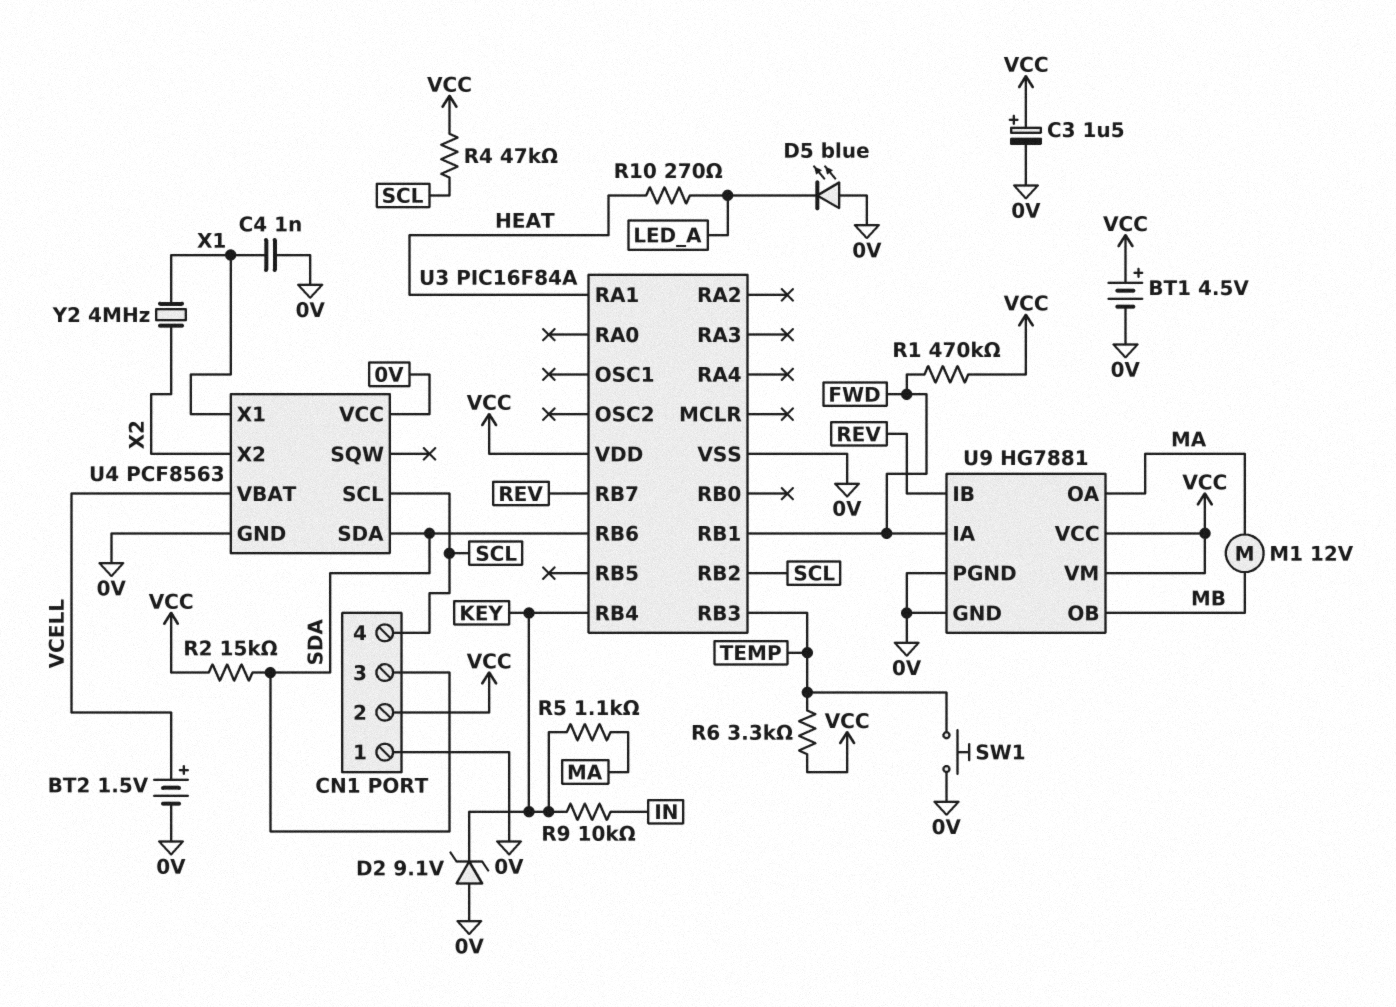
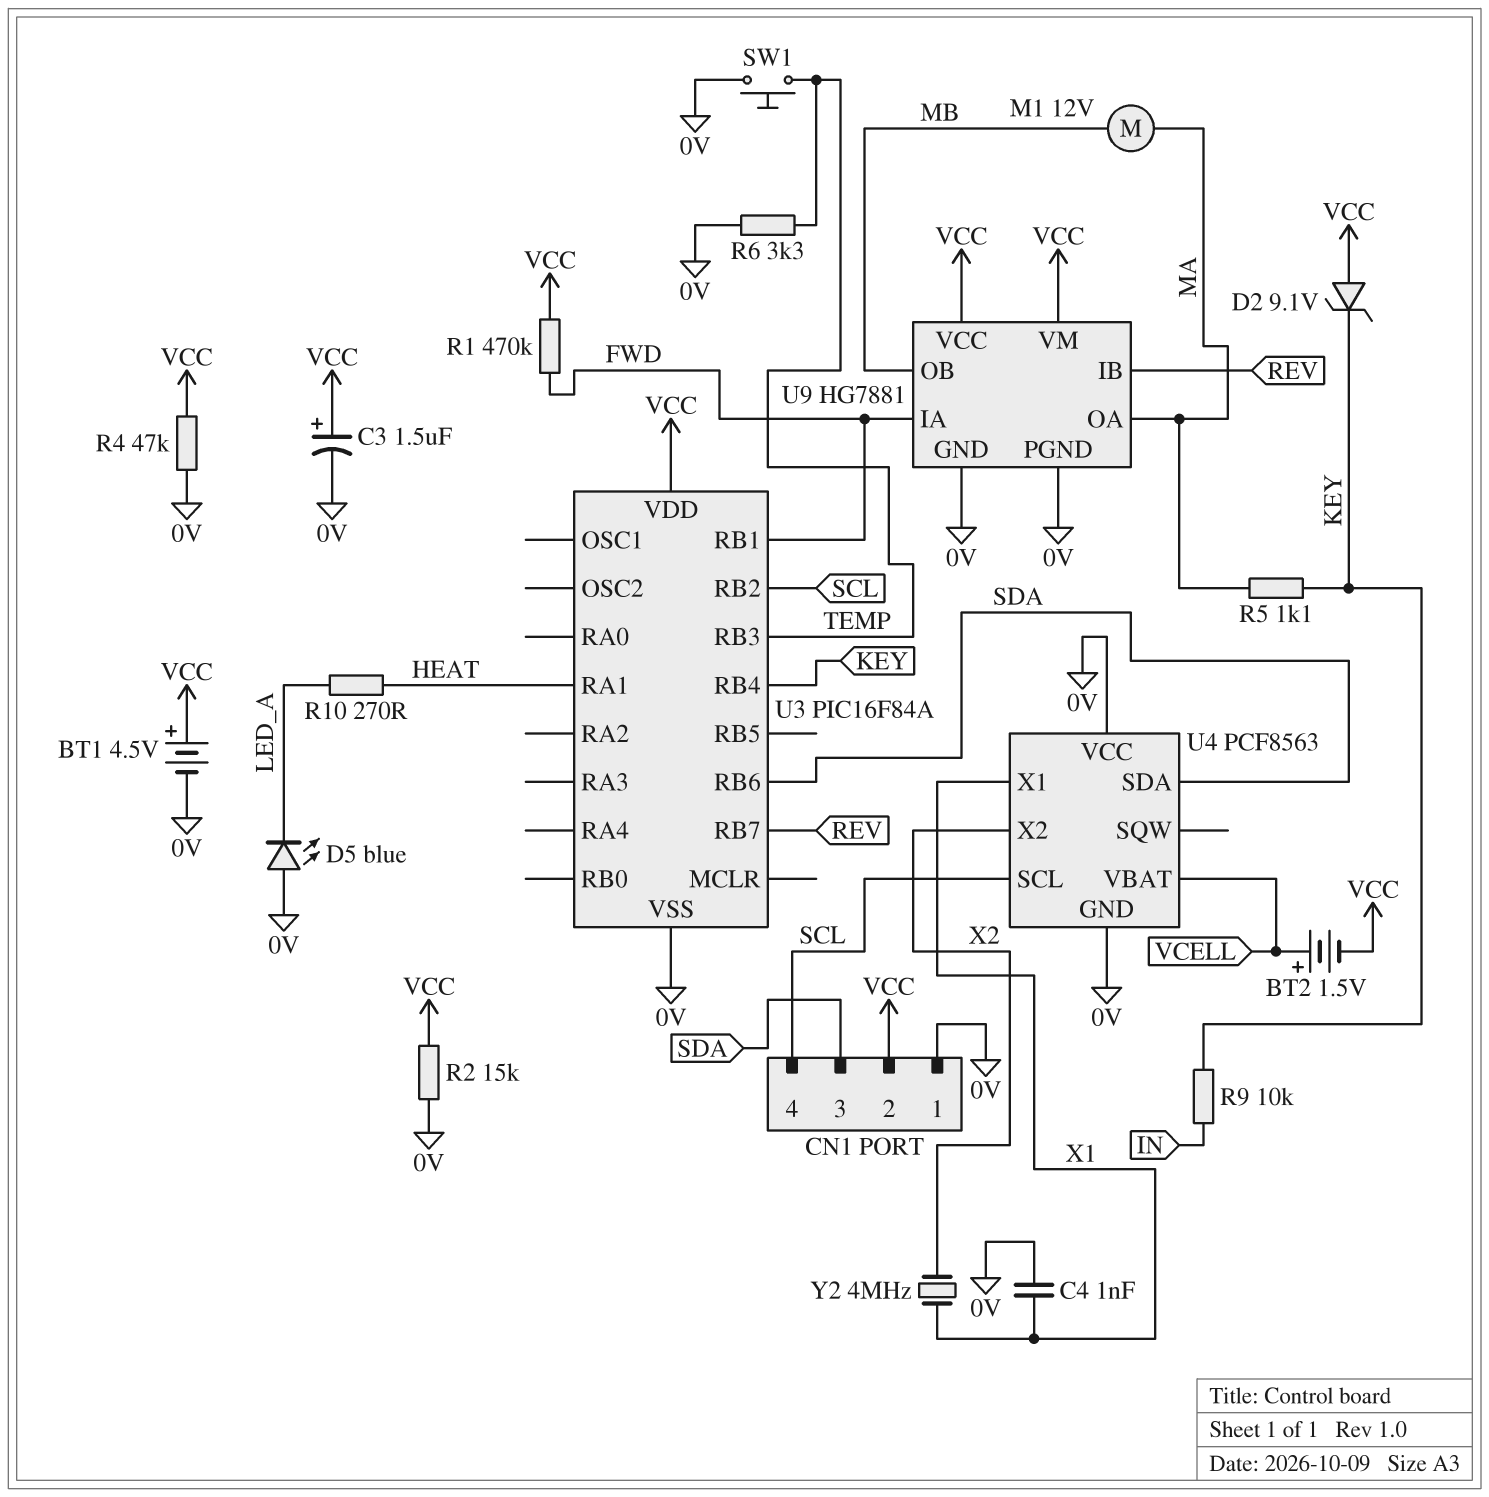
BT2: 1.5V (plus VCELL, minus 0V) -> 1.5V (plus VCELL, minus VCC)
D2: zener 9.1V (A 0V, K KEY) -> zener 9.1V (A VCC, K KEY)
R2: 15k (SDA, VCC) -> 15k (0V, VCC)
R4: 47k (SCL, VCC) -> 47k (0V, VCC)
R6: 3.3k (TEMP, VCC) -> 3.3k (0V, TEMP)

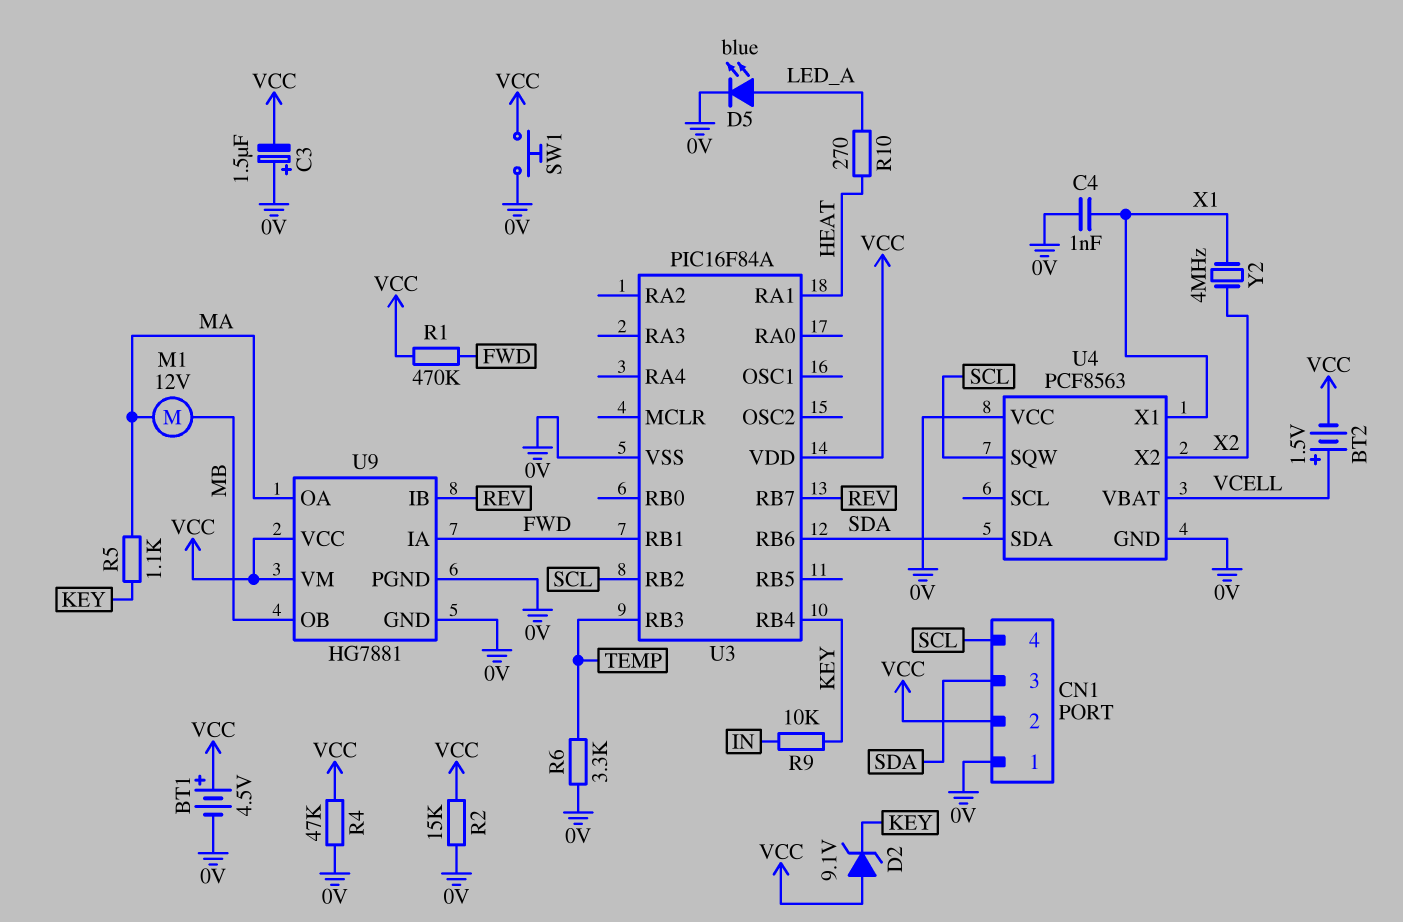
C3: 1.5uF (plus VCC, minus 0V) -> 1.5uF (plus 0V, minus VCC)
D5: LED blue (A 0V, K LED_A) -> LED blue (A LED_A, K 0V)
SW1: button (0V, TEMP) -> button (0V, VCC)
U4 pin SCL: SCL -> none
U4 pin SQW: none -> SCL

